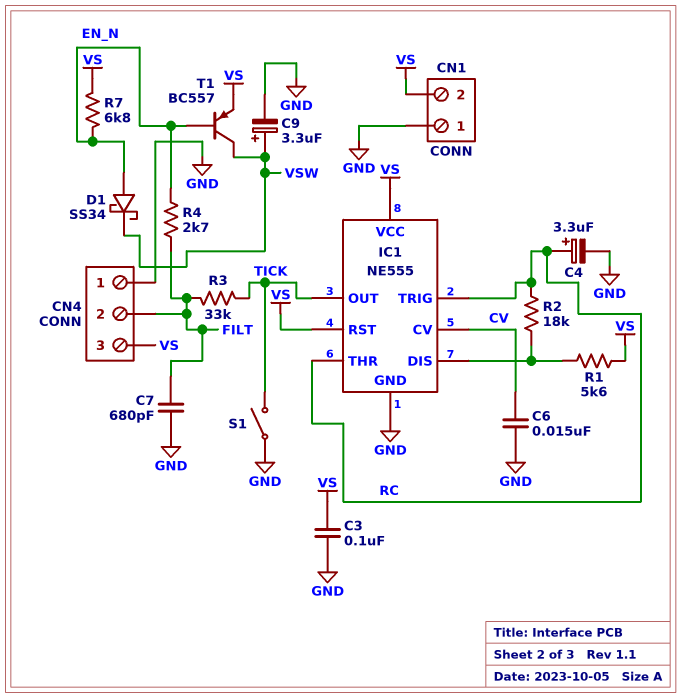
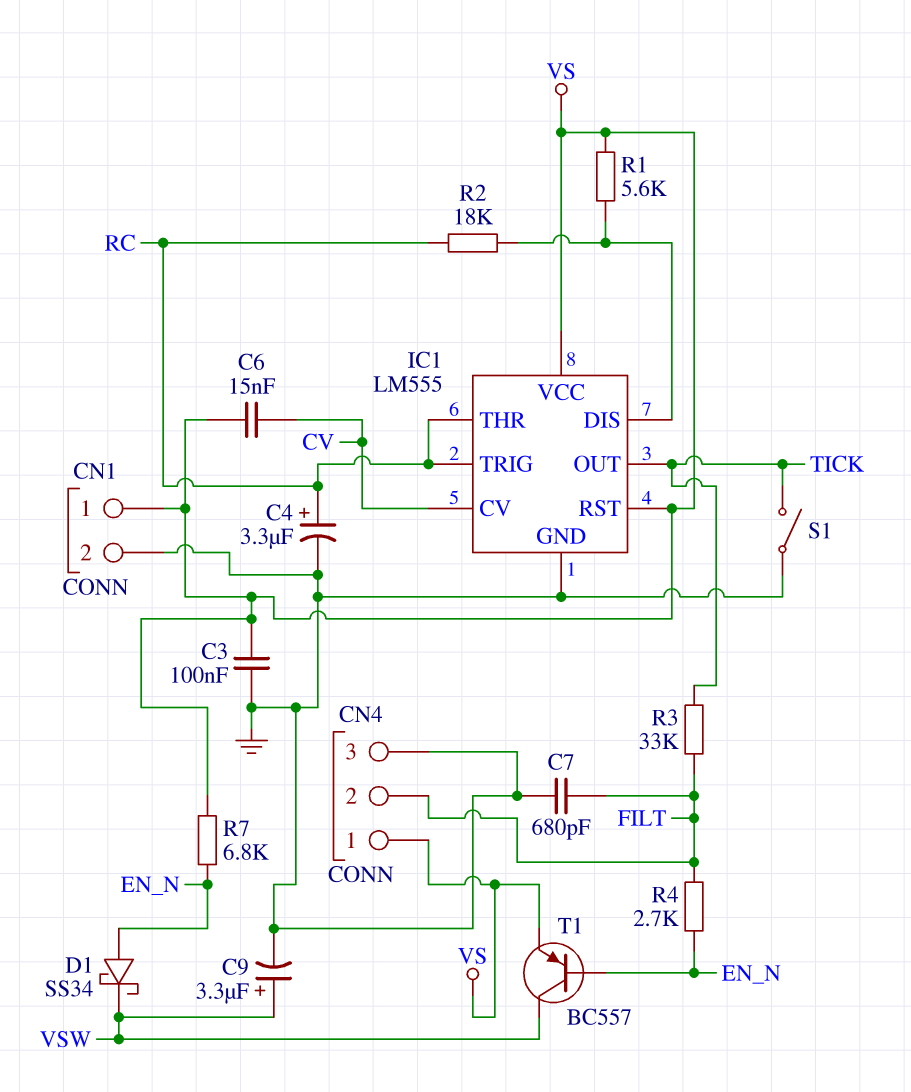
C6: 15nF (CV, GND) -> 15nF (CV, VS)
CN1 pin 1: GND -> VS
CN1 pin 2: VS -> GND
CN4 pin 1: GND -> VS
CN4 pin 3: VS -> GND
IC1: NE555 -> LM555

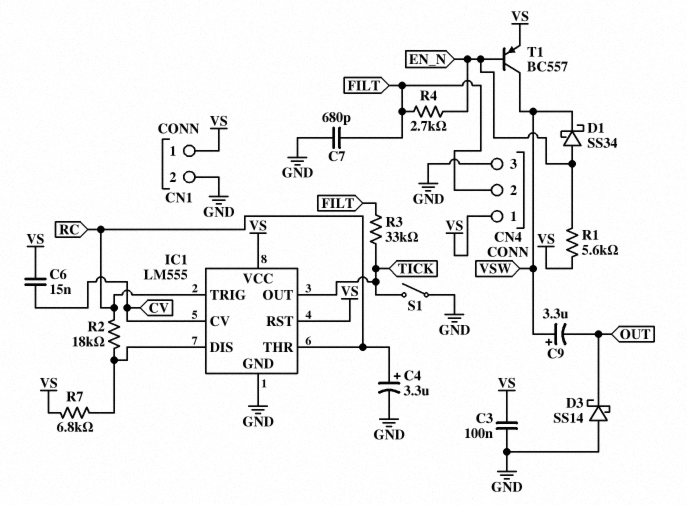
C9: 3.3uF (plus VSW, minus GND) -> 3.3uF (plus VSW, minus OUT)
D3: none -> schottky SS14 (A GND, K OUT)
R1: 5.6k (IC1/DIS, VS) -> 5.6k (EN_N, VS)
R7: 6.8k (EN_N, VS) -> 6.8k (IC1/DIS, VS)

